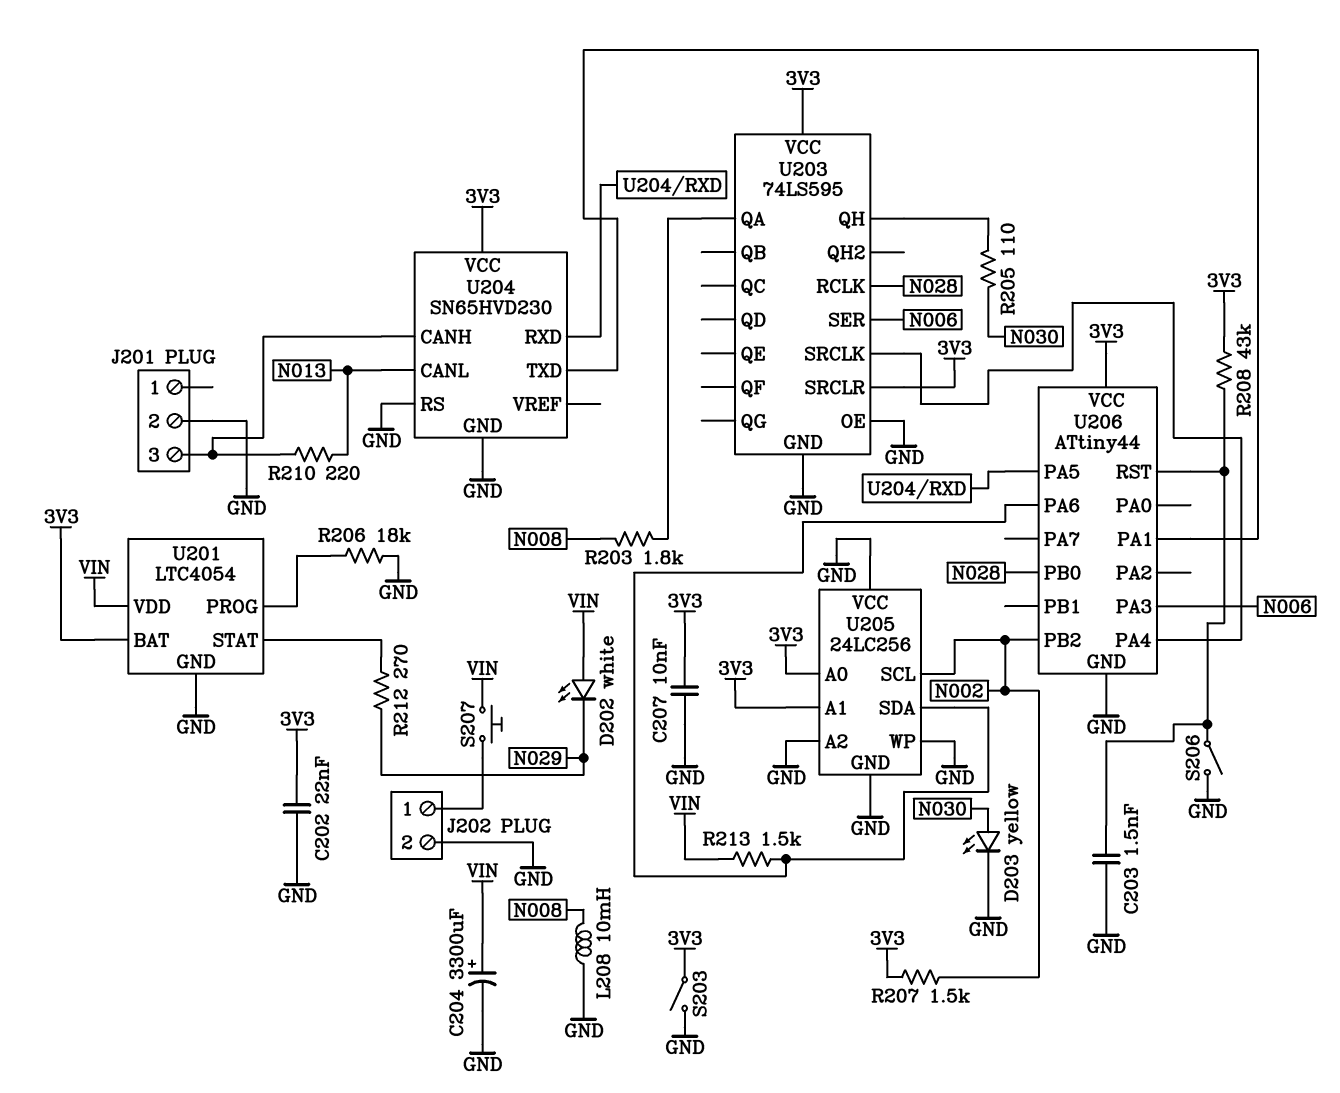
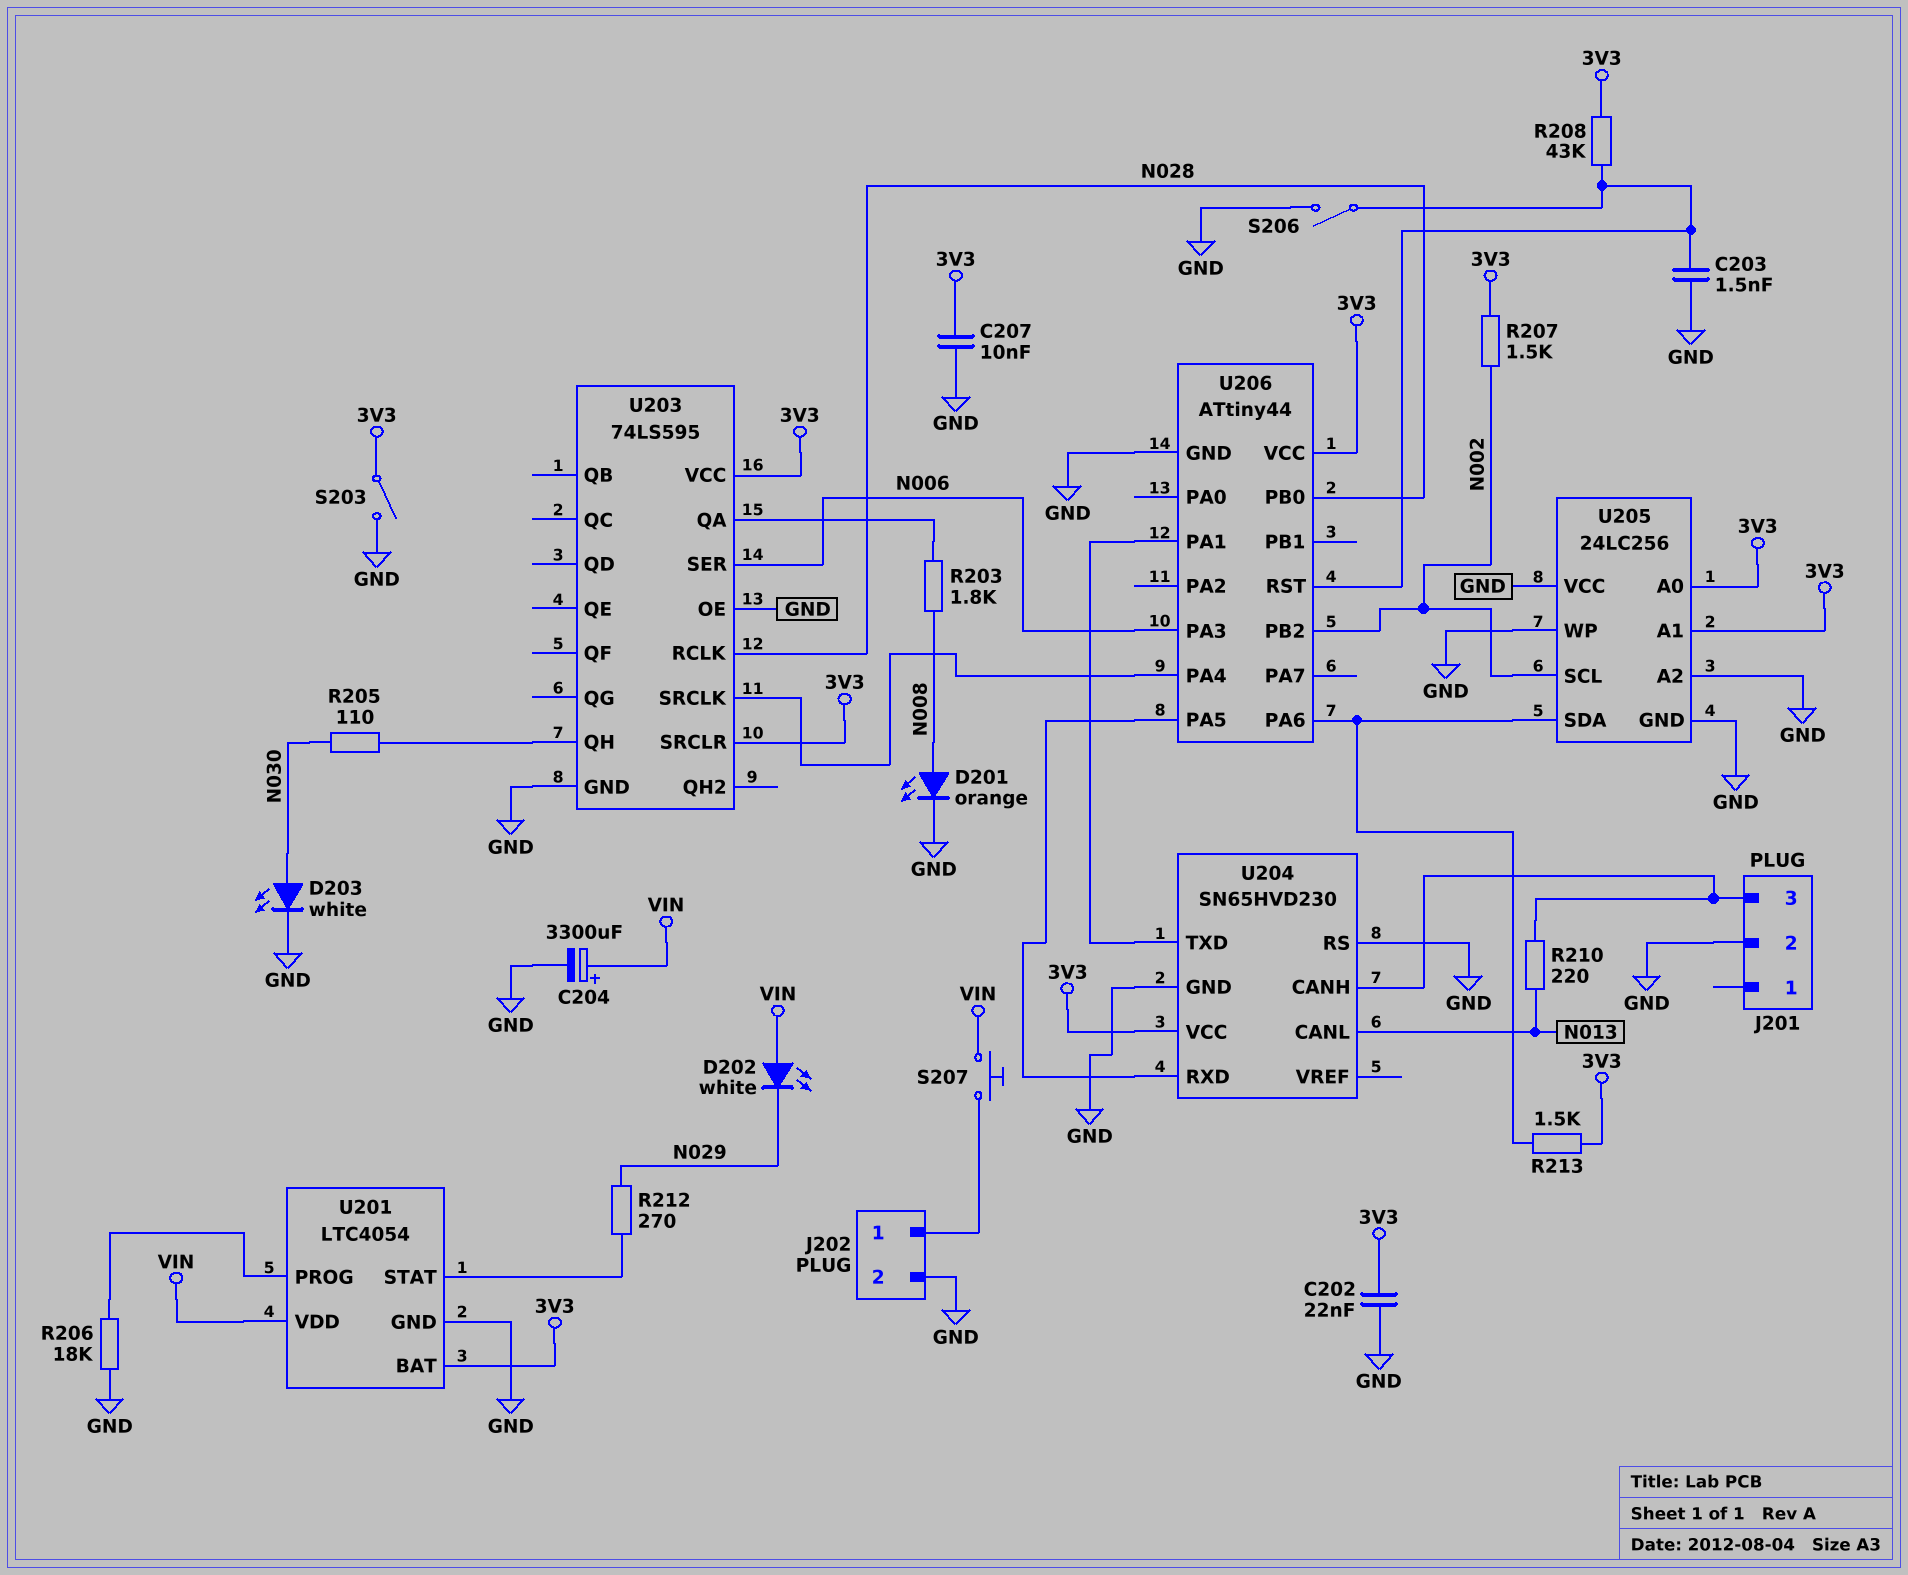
D201: none -> LED orange (A N008, K GND)
D203: LED yellow (A N030, K GND) -> LED white (A N030, K GND)
L208: 10mH (GND, N008) -> none
R213: 1.5k (U205/SDA, VIN) -> 1.5k (3V3, U205/SDA)

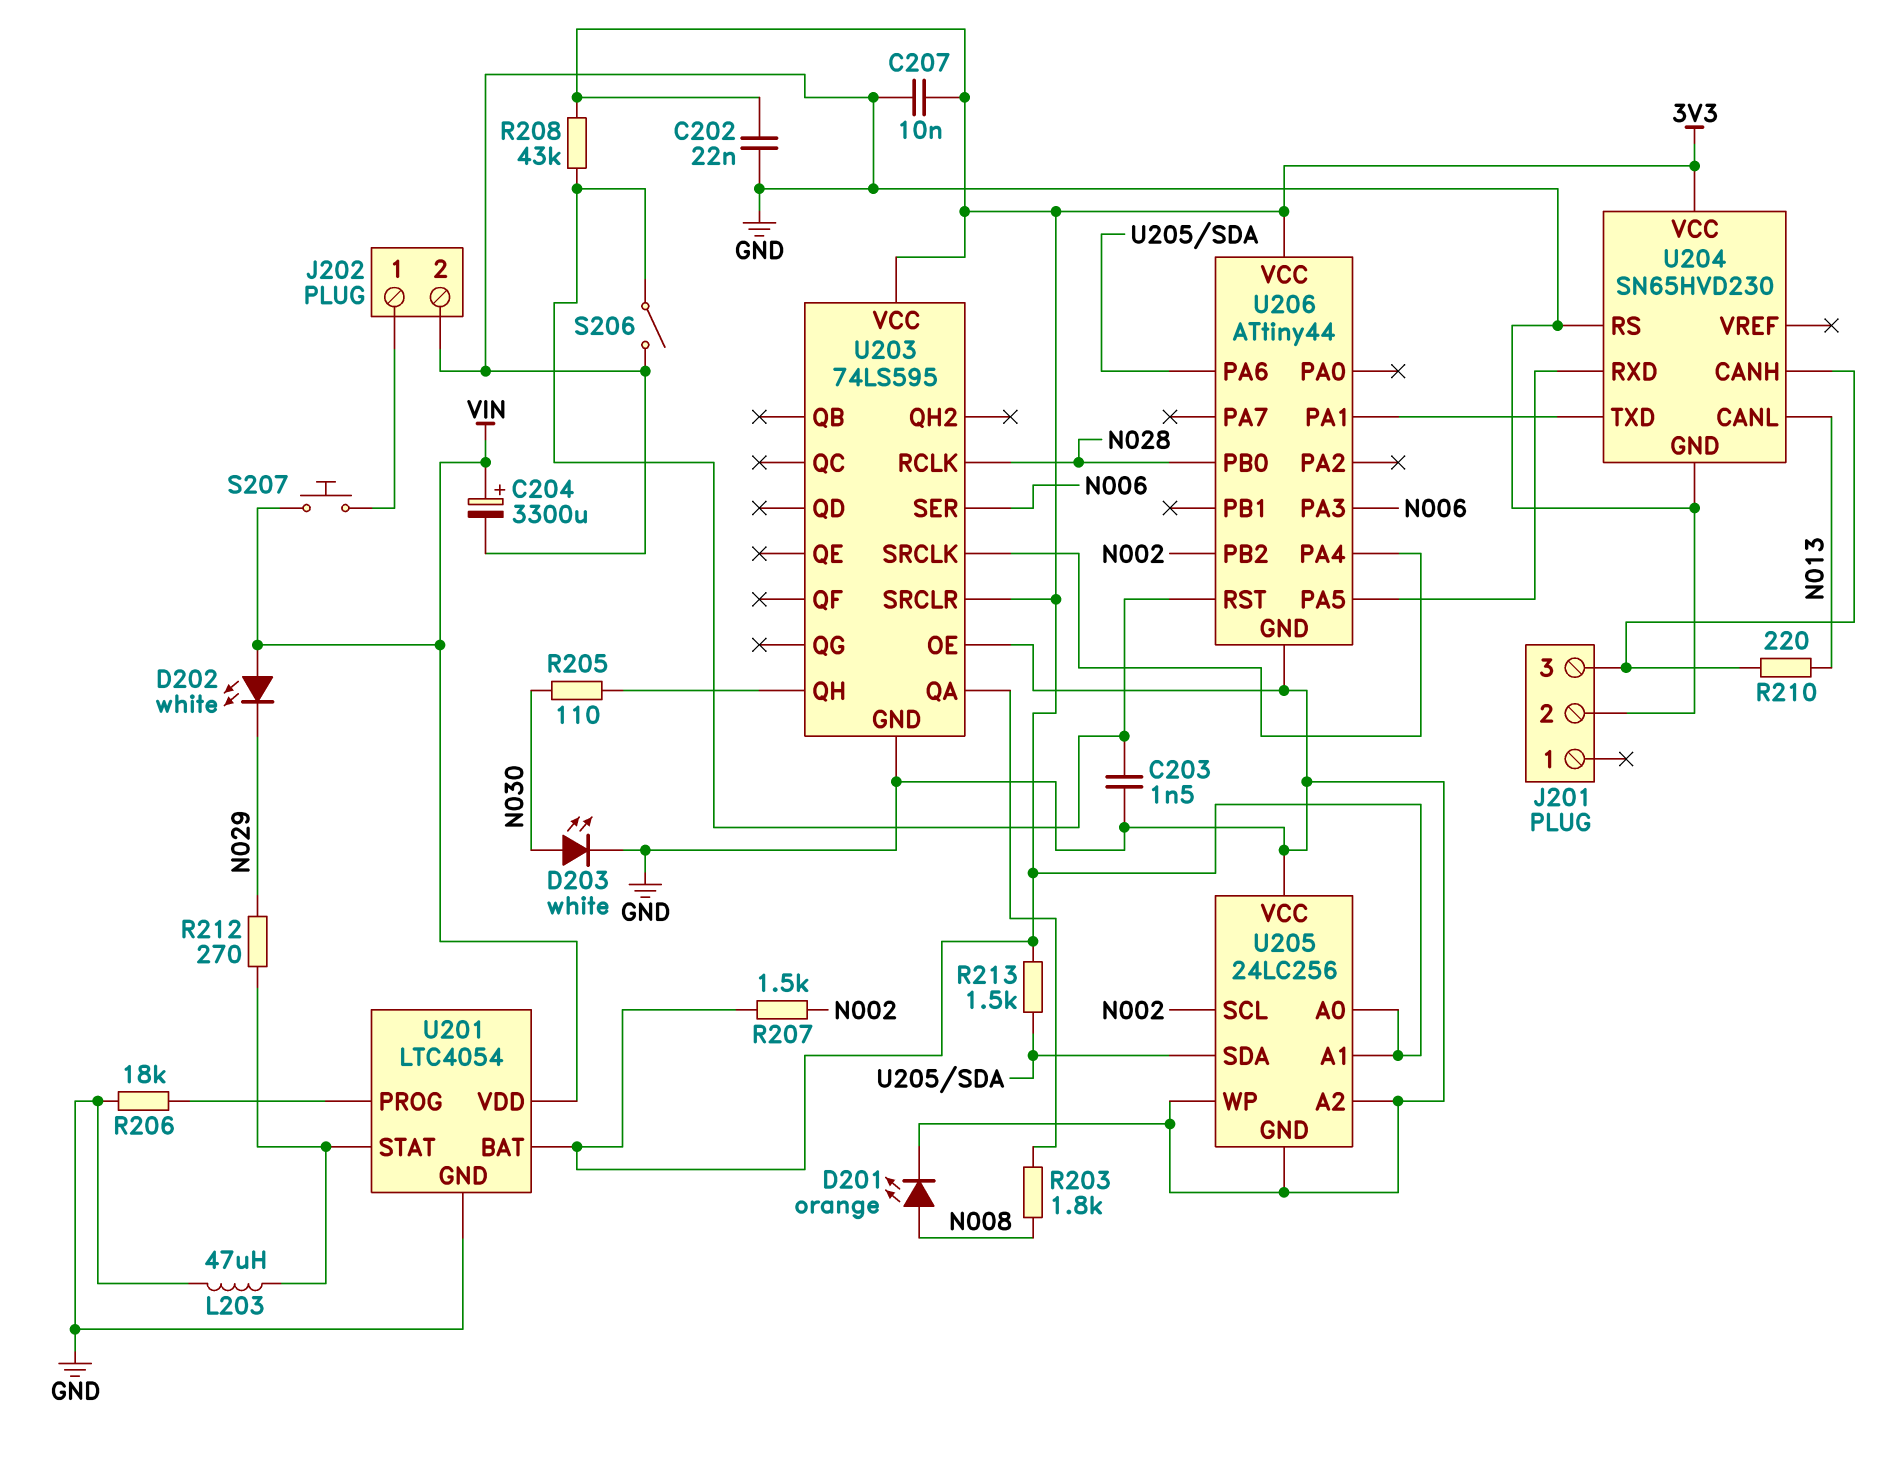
L203: none -> 47uH (GND, U201/STAT)
S203: switch (3V3, GND) -> none

